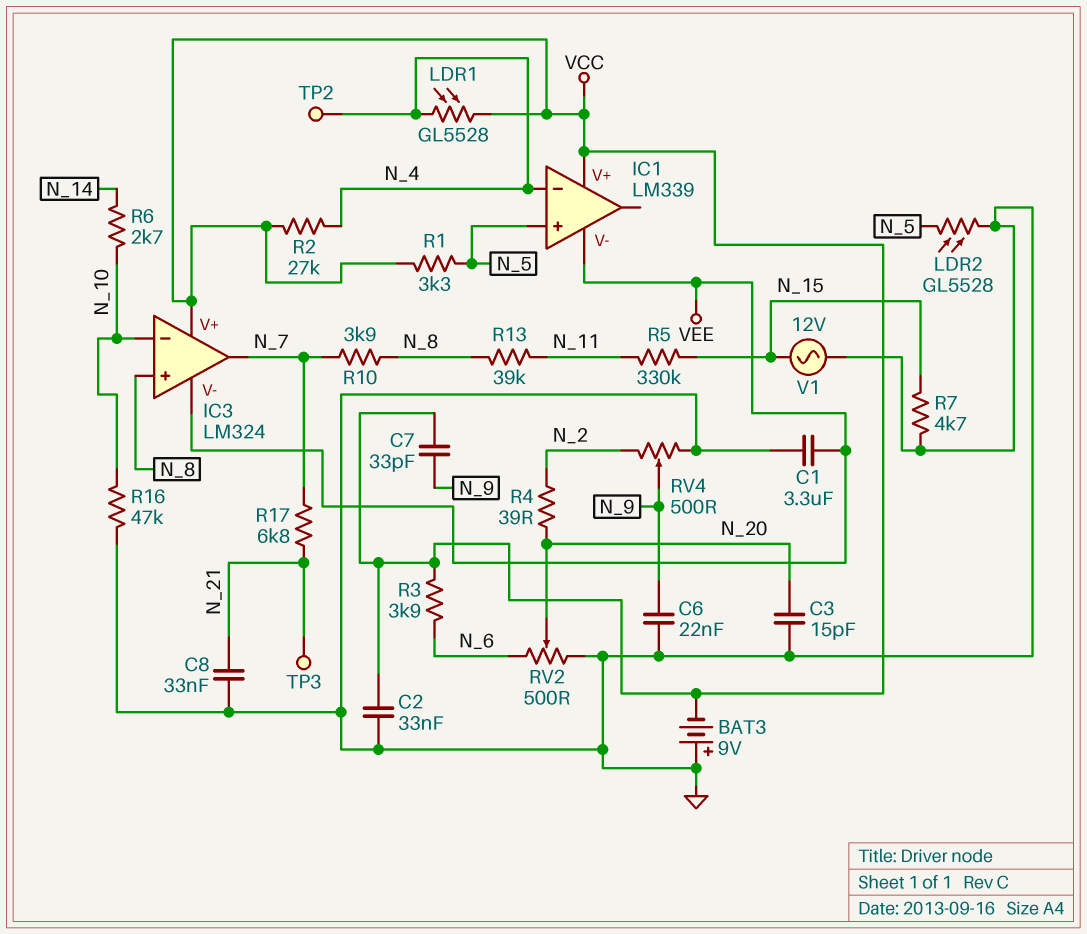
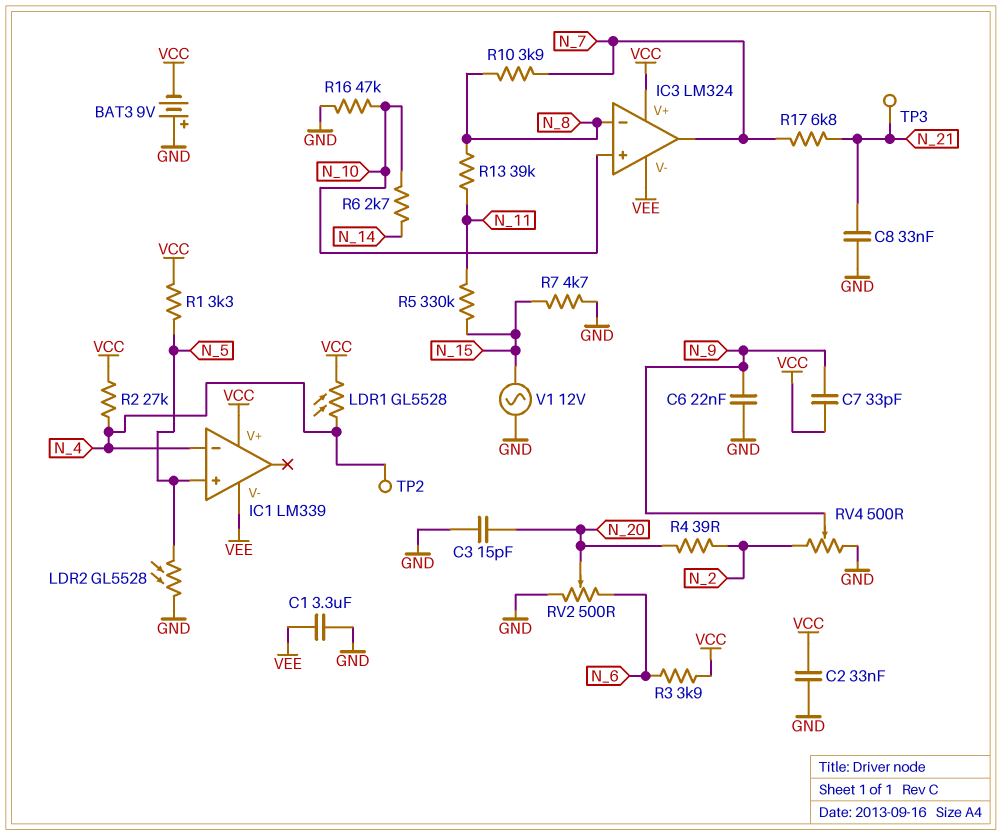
IC3 pin in+: N_8 -> N_10
IC3 pin in-: N_10 -> N_8

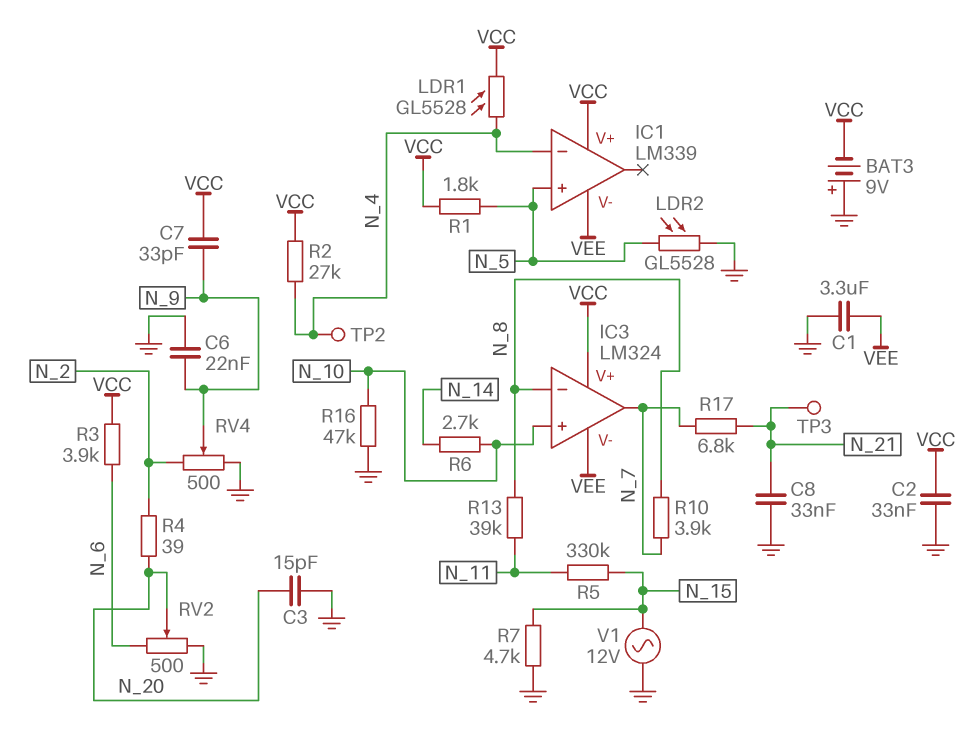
R1: 3.3k (N_5, VCC) -> 1.8k (N_5, VCC)

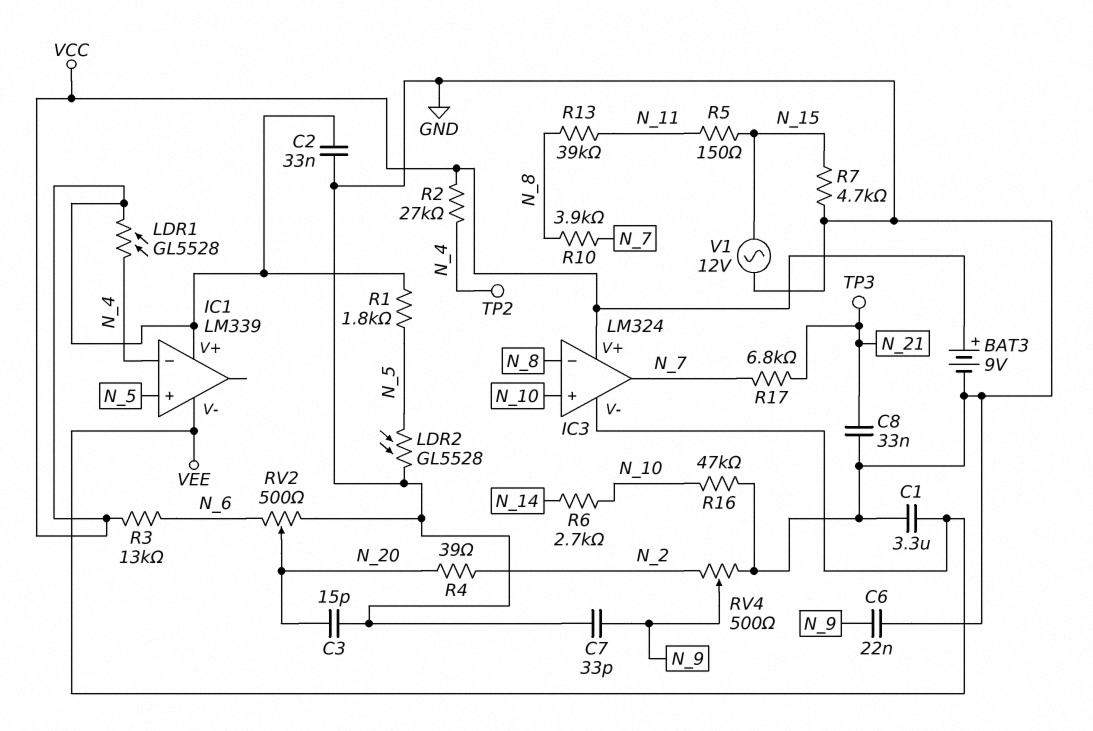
BAT3: 9V (plus GND, minus VCC) -> 9V (plus VCC, minus GND)
C7: 33pF (N_9, VCC) -> 33pF (GND, N_9)
R3: 3.9k (N_6, VCC) -> 13k (N_6, VCC)
R5: 330k (N_11, N_15) -> 150 (N_11, N_15)

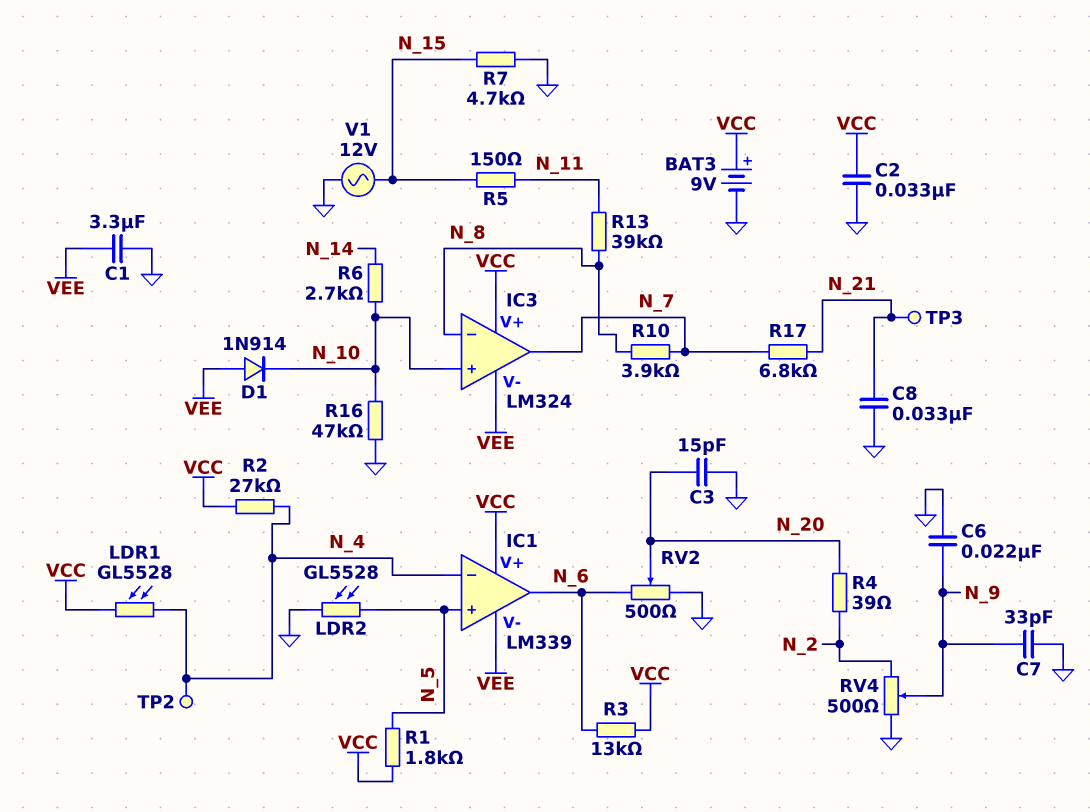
D1: none -> diode 1N914 (A VEE, K N_10)
IC1 pin out: none -> N_6

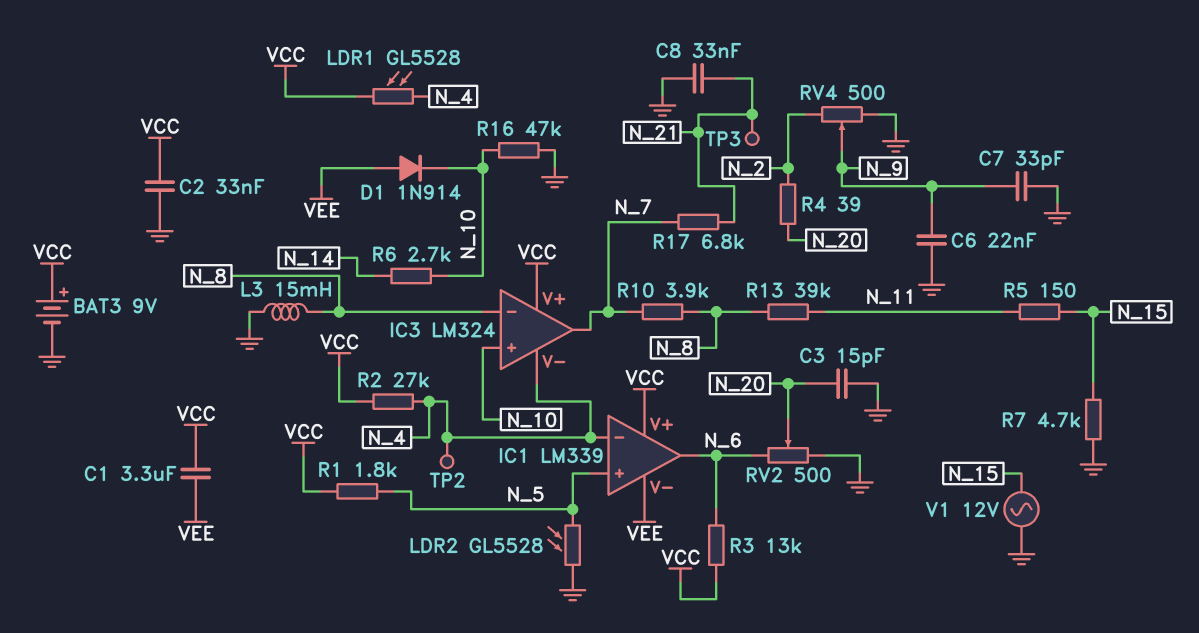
C1: 3.3uF (GND, VEE) -> 3.3uF (VCC, VEE)
IC3 pin V-: VEE -> N_4
L3: none -> 15mH (GND, N_8)

